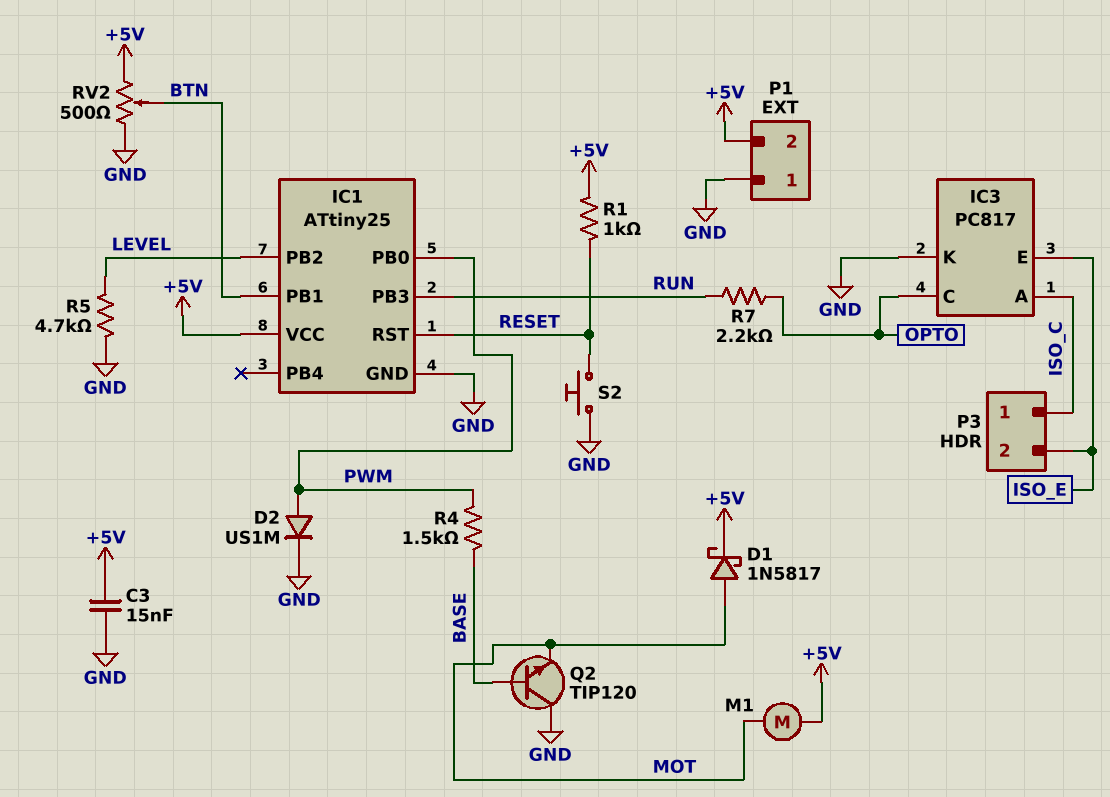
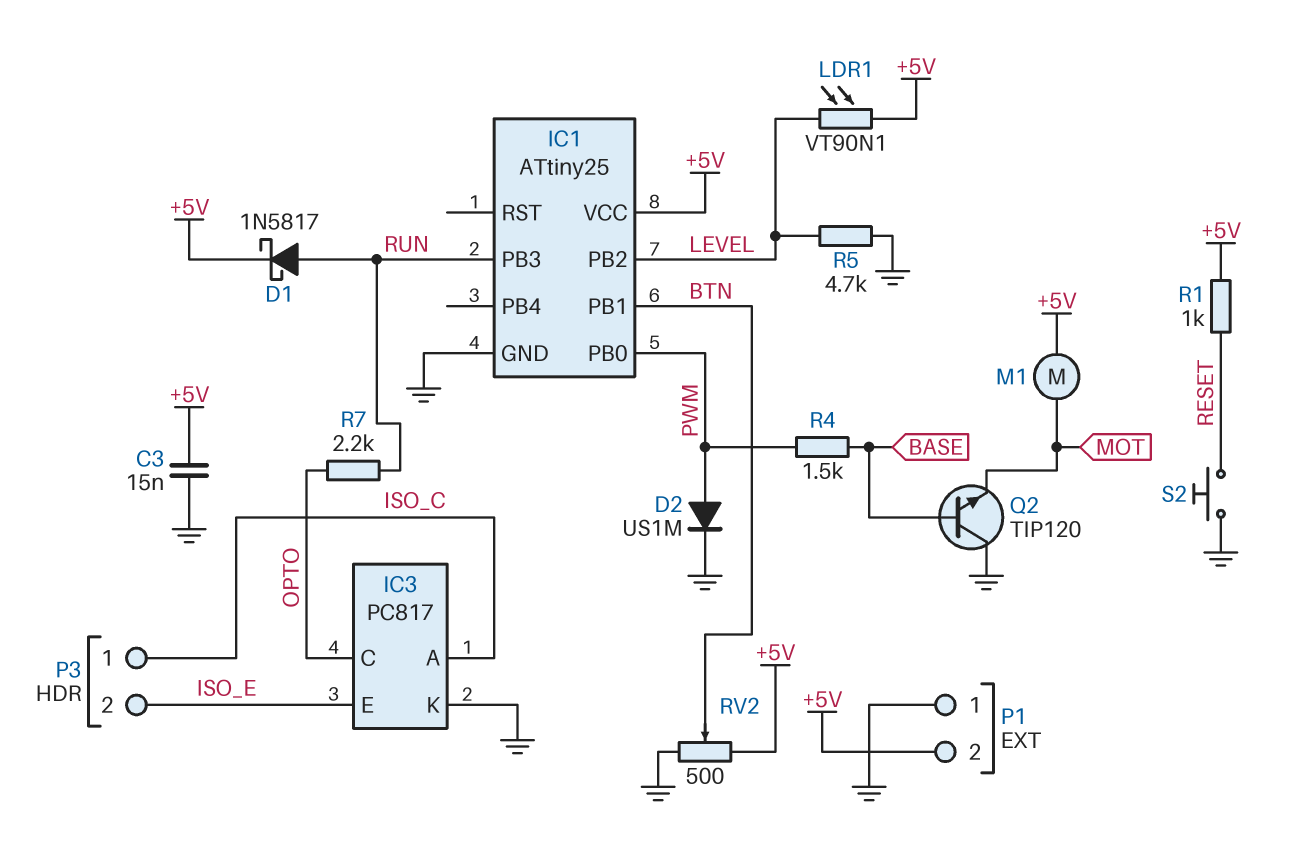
D1: schottky 1N5817 (A MOT, K +5V) -> schottky 1N5817 (A RUN, K +5V)
IC1 pin RST: RESET -> none
LDR1: none -> VT90N1 (+5V, LEVEL)

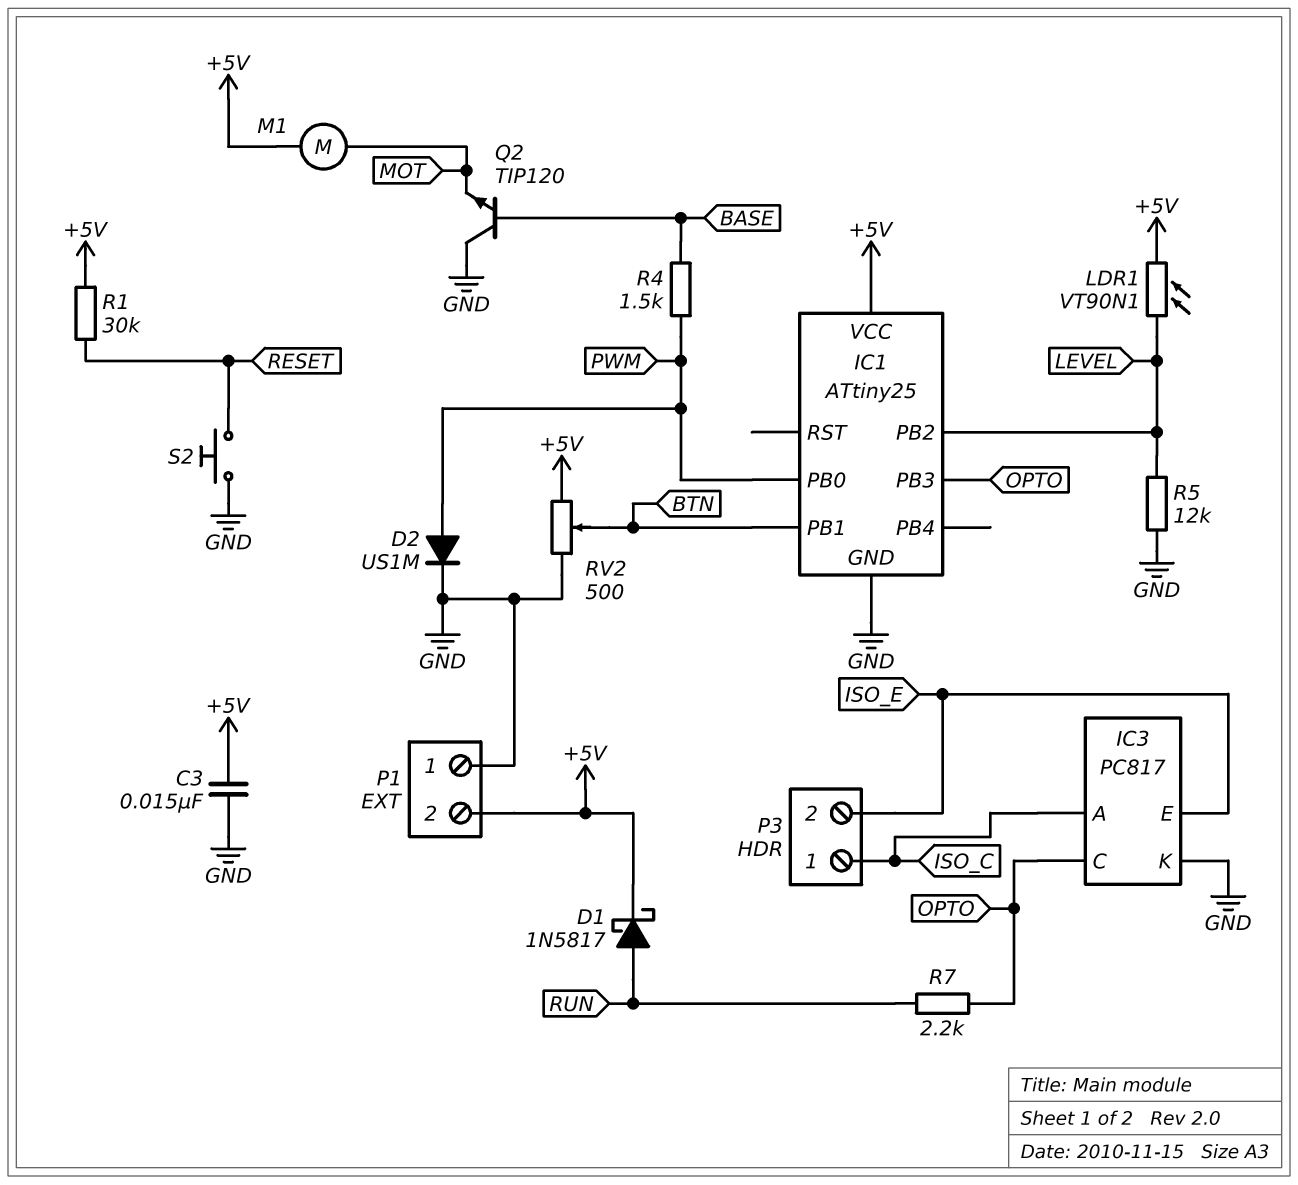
IC1 pin PB3: RUN -> OPTO
R1: 1k (+5V, RESET) -> 30k (+5V, RESET)
R5: 4.7k (GND, LEVEL) -> 12k (GND, LEVEL)

